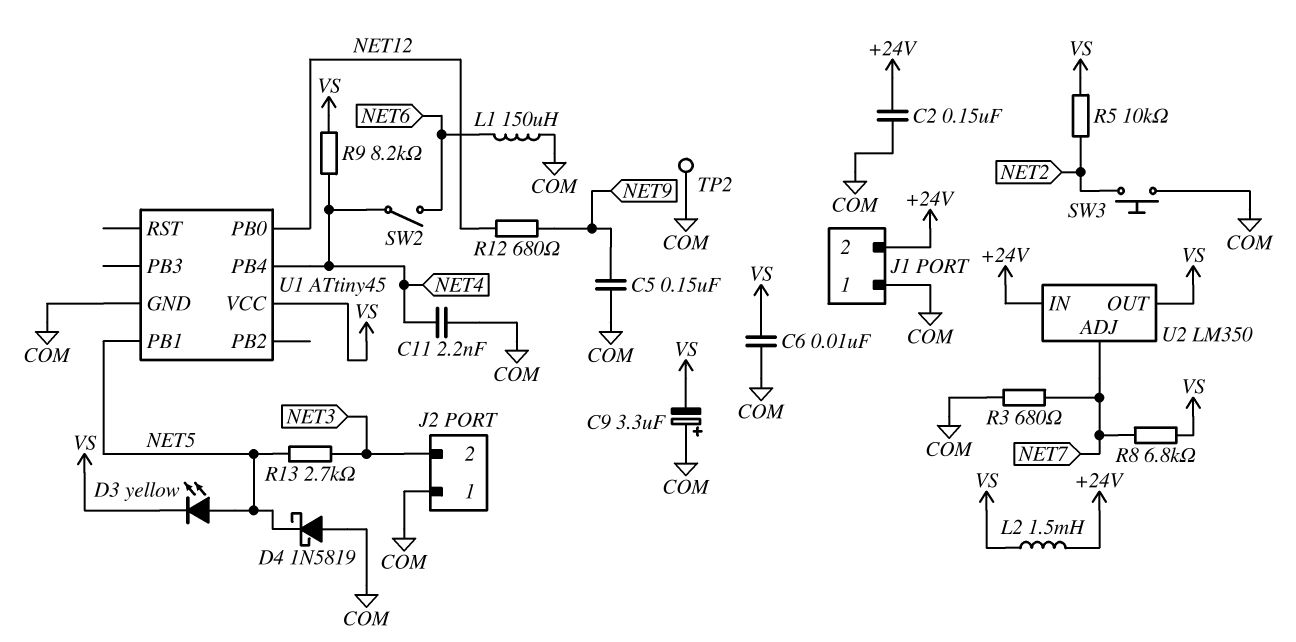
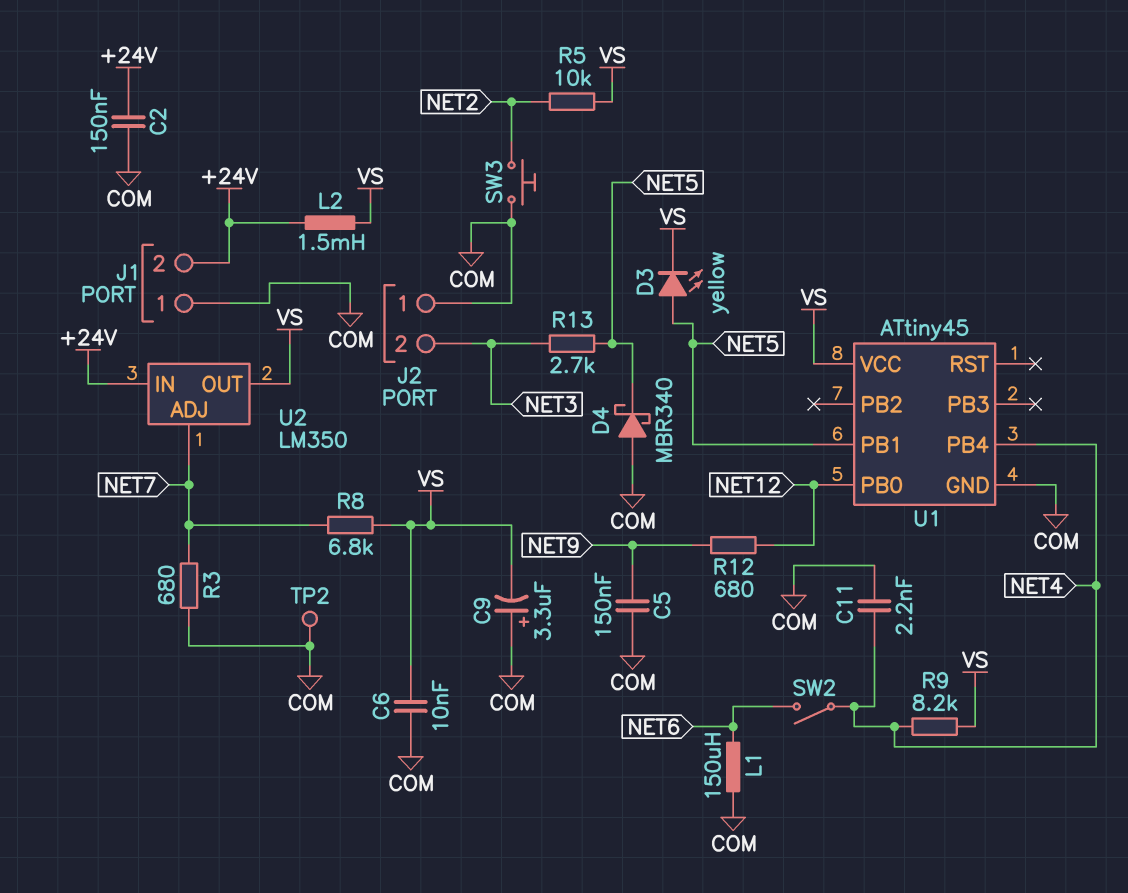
D4: schottky 1N5819 (A COM, K NET5) -> schottky MBR340 (A COM, K NET5)

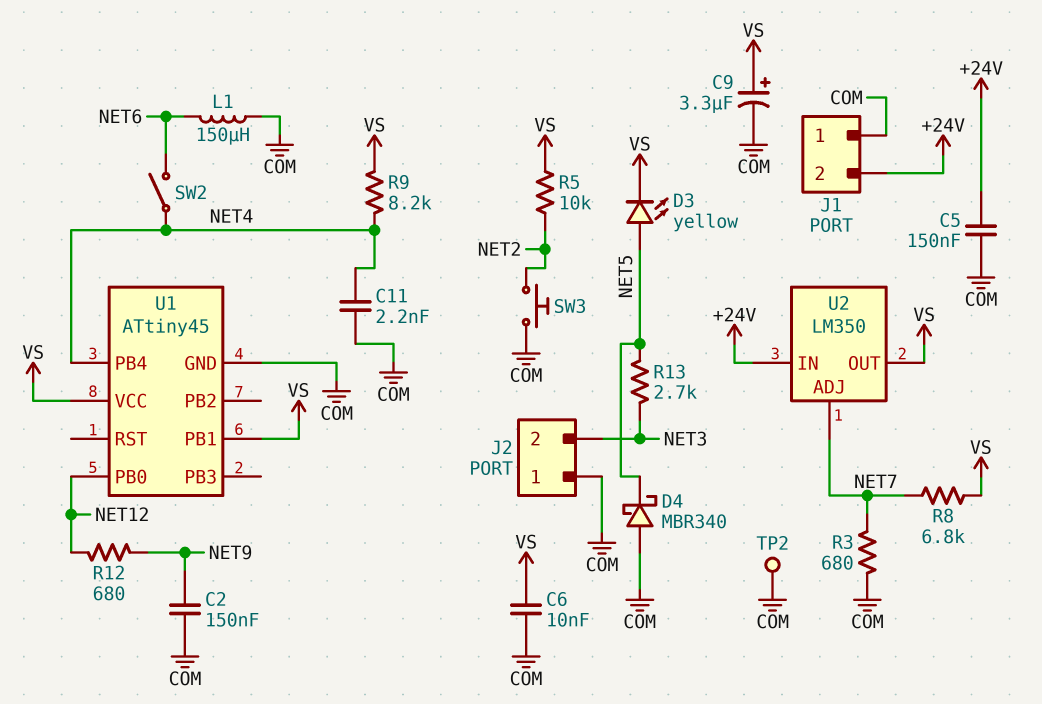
C2: 150nF (+24V, COM) -> 150nF (COM, NET9)
C5: 150nF (COM, NET9) -> 150nF (+24V, COM)
C9: 3.3uF (plus COM, minus VS) -> 3.3uF (plus VS, minus COM)
L2: 1.5mH (+24V, VS) -> none
U1 pin PB1: NET5 -> VS

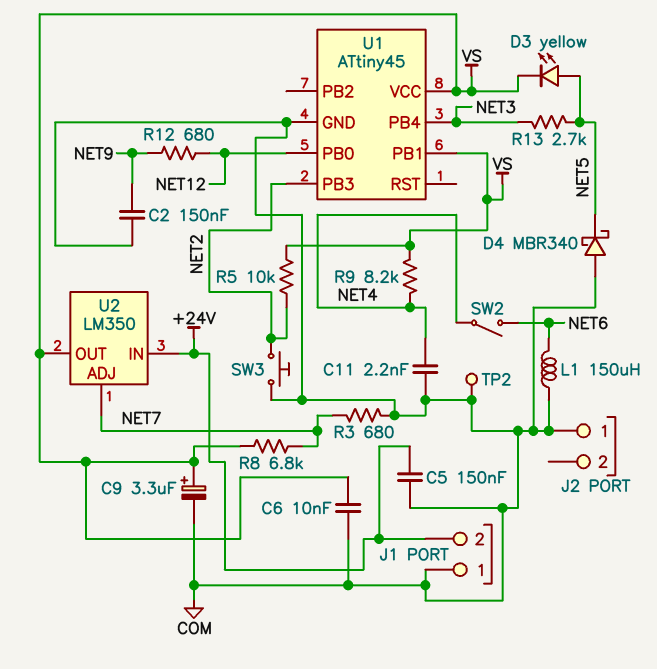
J2 pin 2: NET3 -> none
U1 pin PB3: none -> NET2
U1 pin PB4: NET4 -> NET3

